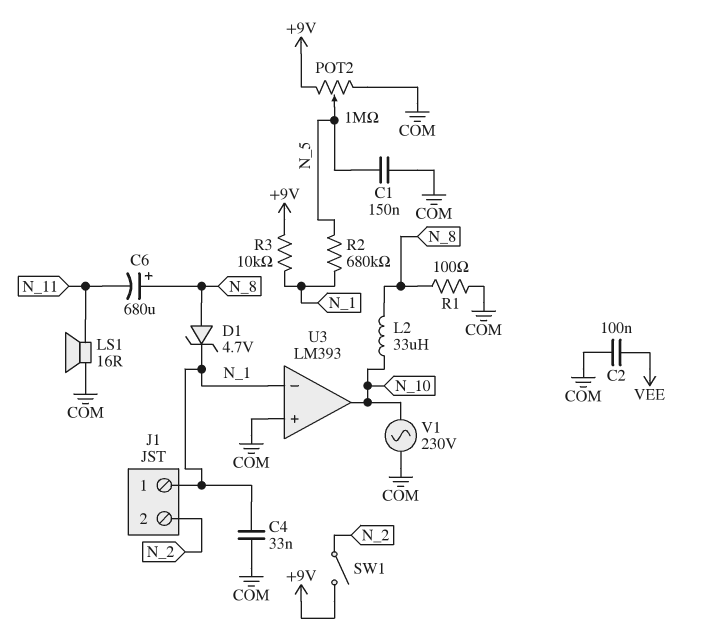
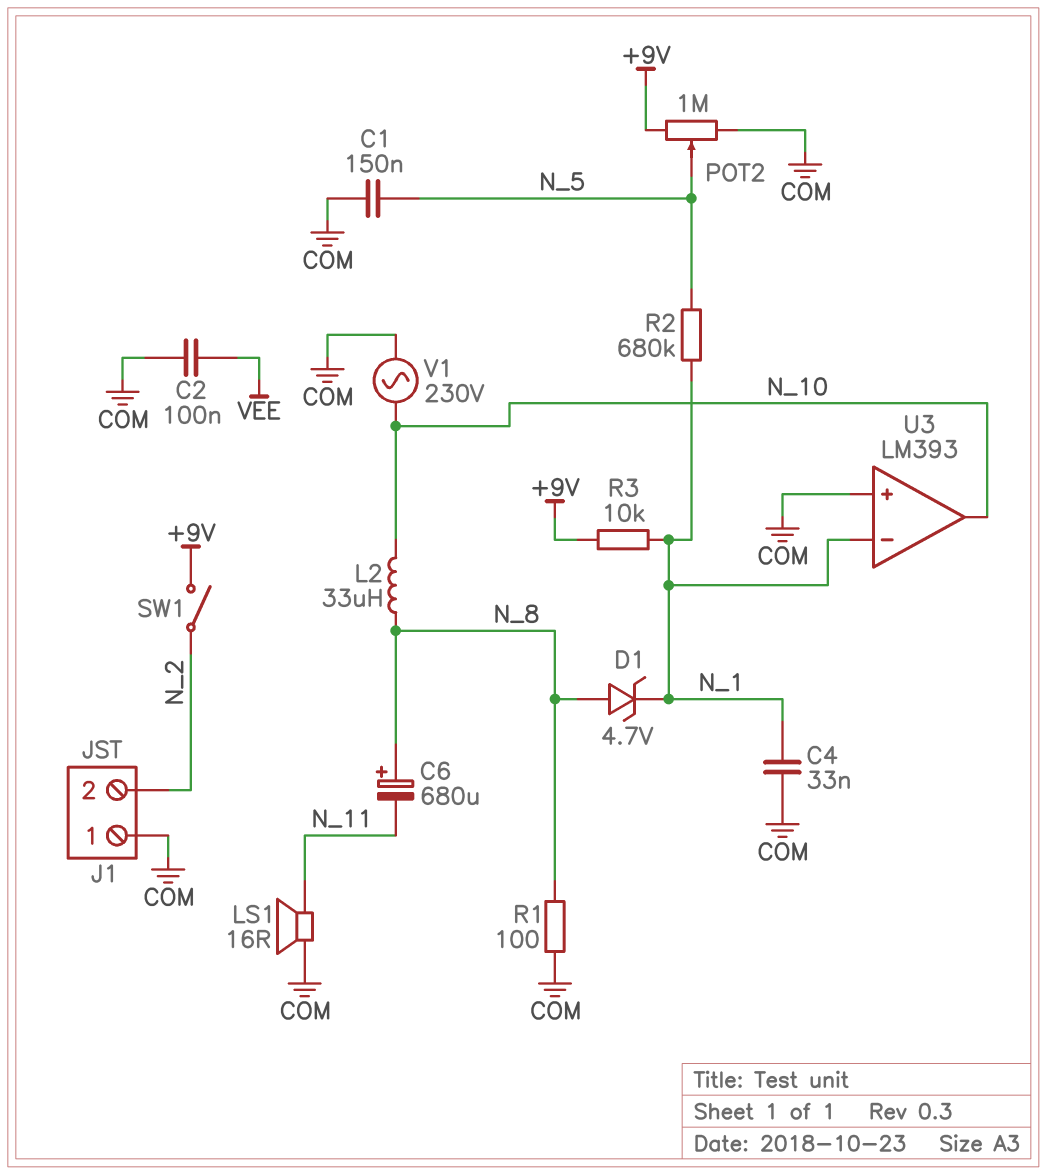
J1 pin 1: N_1 -> COM

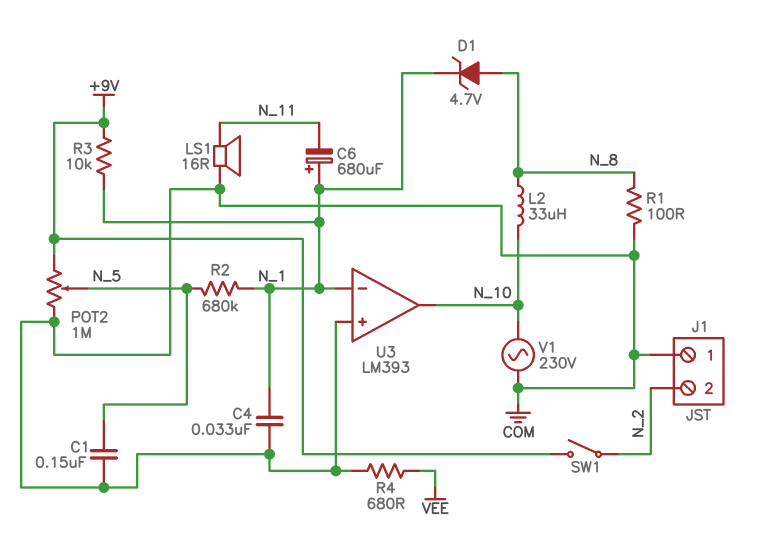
C2: 100nF (COM, VEE) -> none
C6: 680uF (plus N_8, minus N_11) -> 680uF (plus N_1, minus N_11)
R4: none -> 680 (COM, VEE)

